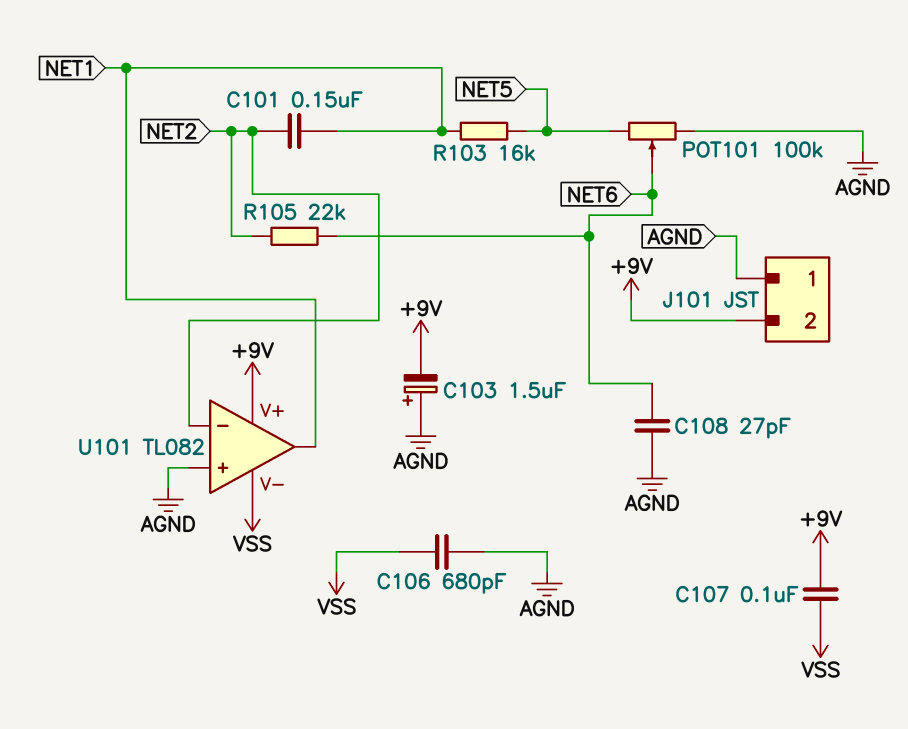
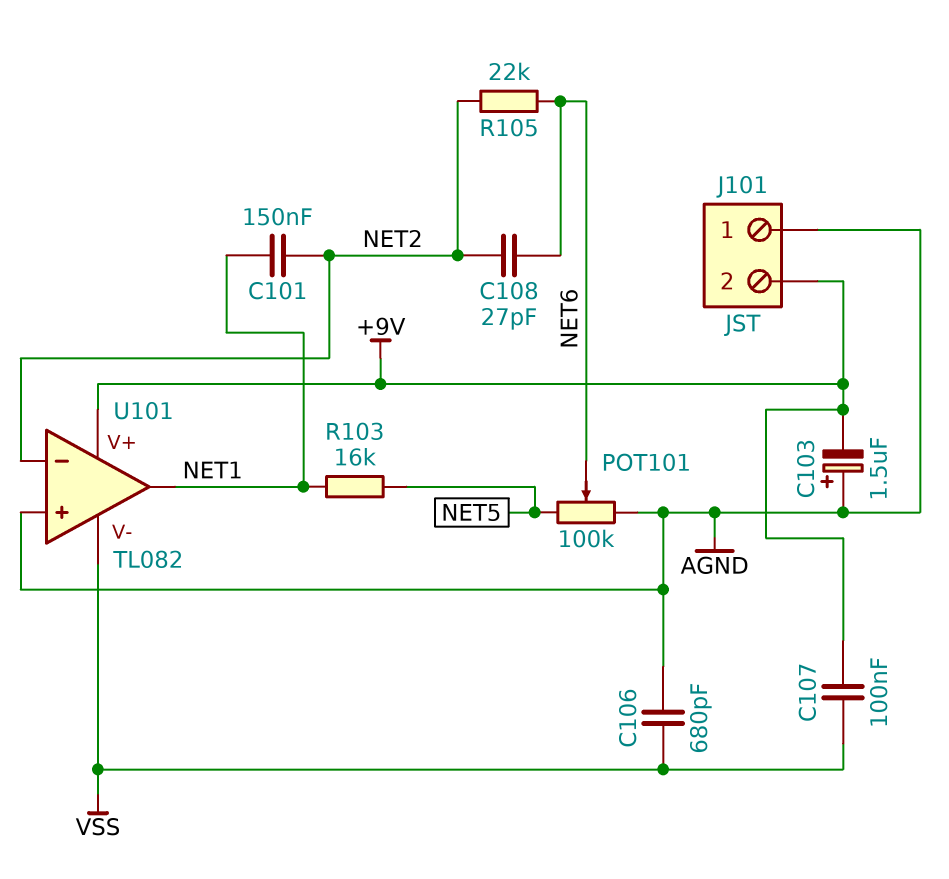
C108: 27pF (AGND, NET6) -> 27pF (NET2, NET6)

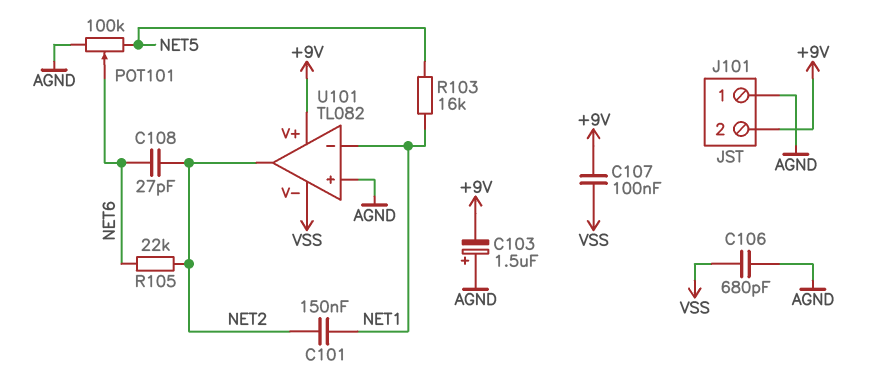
U101 pin in-: NET2 -> NET1
U101 pin out: NET1 -> NET2

